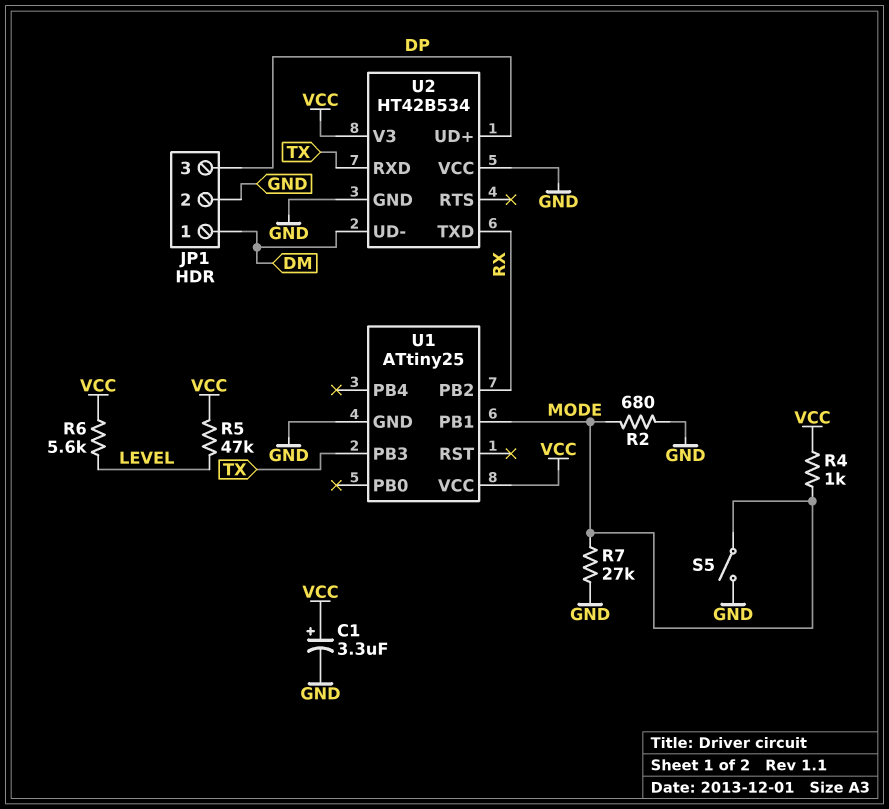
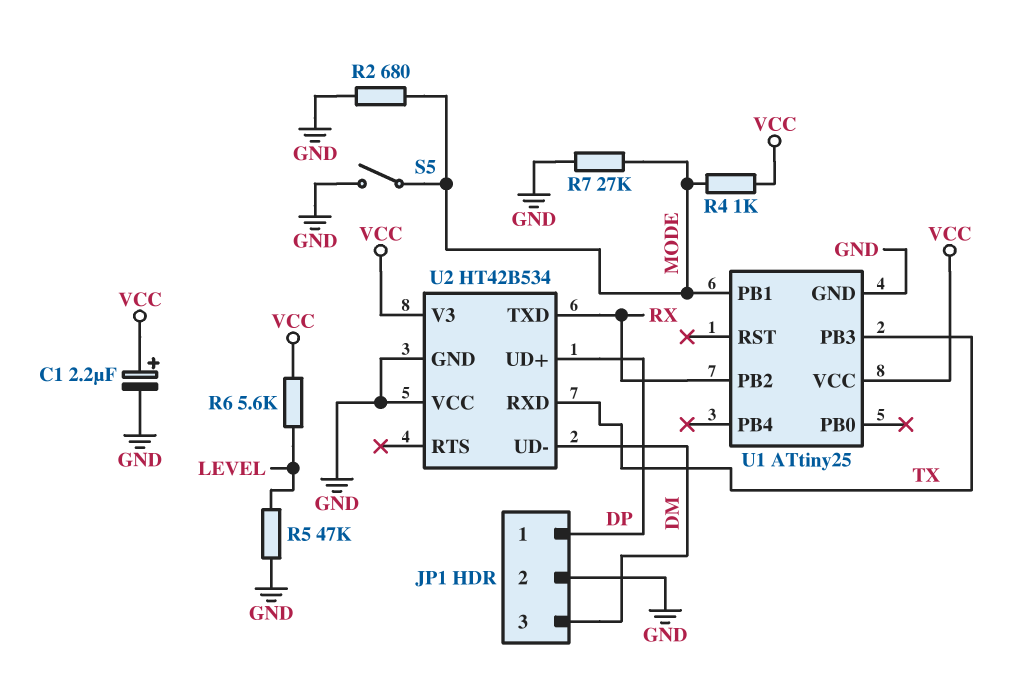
C1: 3.3uF (plus VCC, minus GND) -> 2.2uF (plus VCC, minus GND)
JP1 pin 1: DM -> DP
JP1 pin 3: DP -> DM
R5: 47k (LEVEL, VCC) -> 47k (GND, LEVEL)

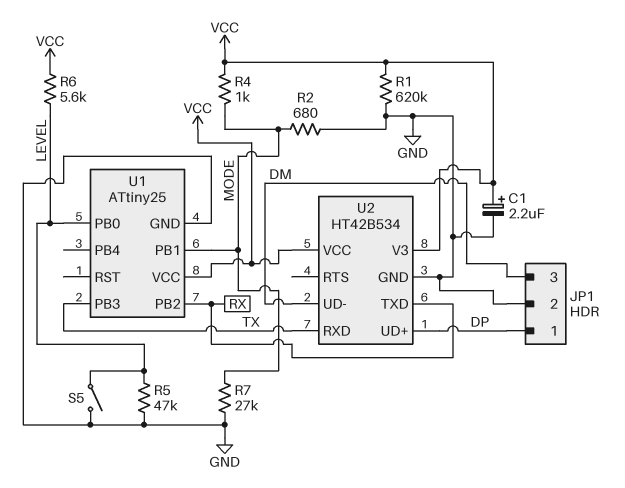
R1: none -> 620k (GND, VCC)
S5: switch (GND, MODE) -> switch (GND, LEVEL)
U1 pin PB0: none -> LEVEL
U2 pin VCC: GND -> VCC

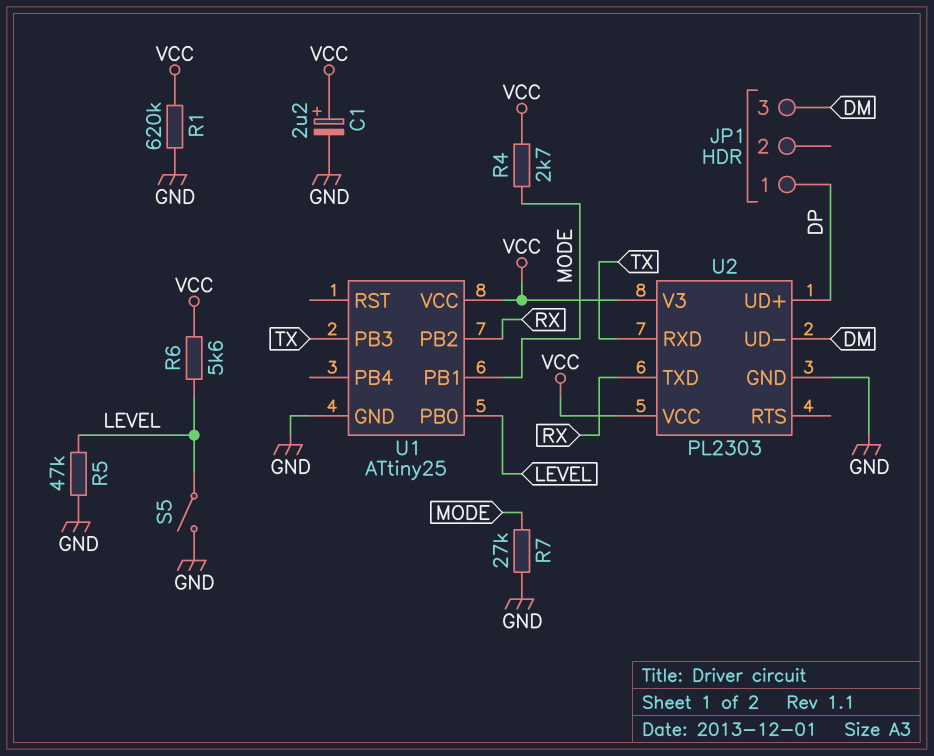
JP1 pin 2: GND -> none
R2: 680 (GND, MODE) -> none
R4: 1k (MODE, VCC) -> 2.7k (MODE, VCC)
U2: HT42B534 -> PL2303

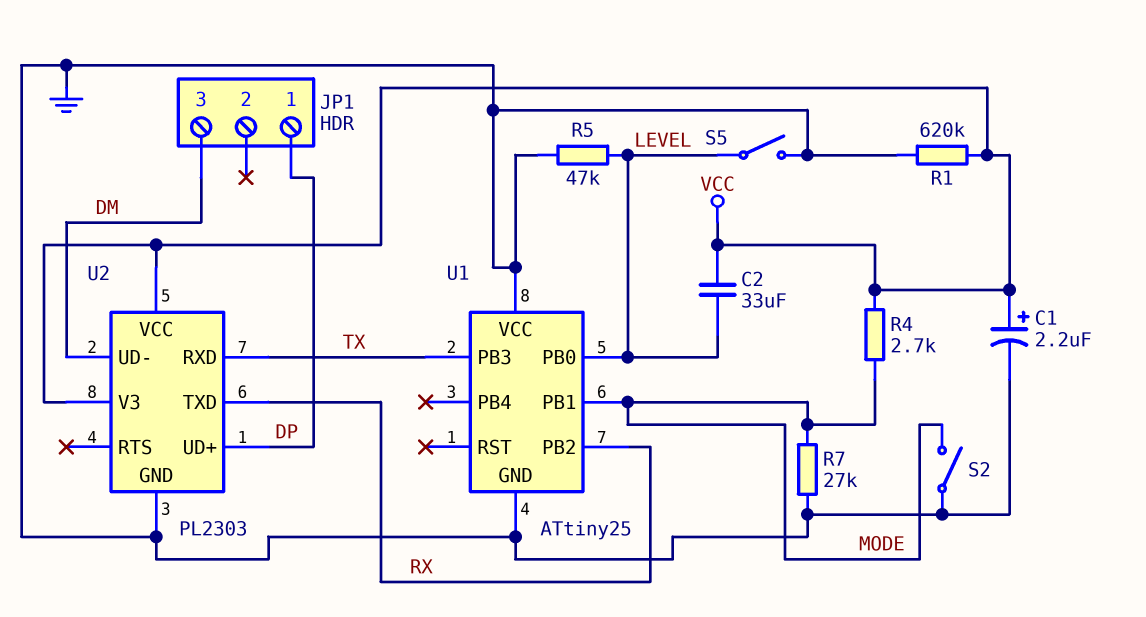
C2: none -> 33uF (LEVEL, VCC)
R6: 5.6k (LEVEL, VCC) -> none
S2: none -> switch (GND, MODE)
U1 pin VCC: VCC -> GND

